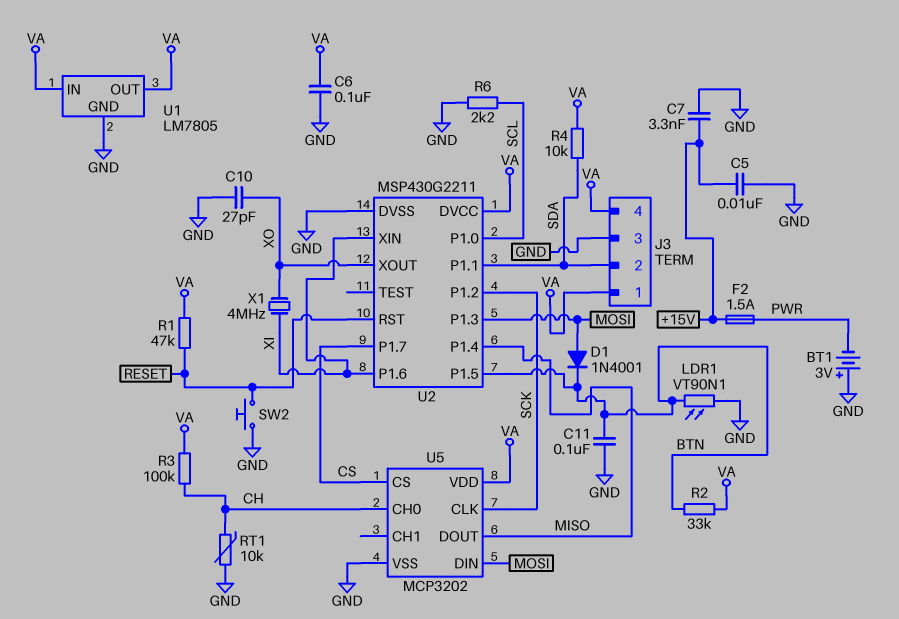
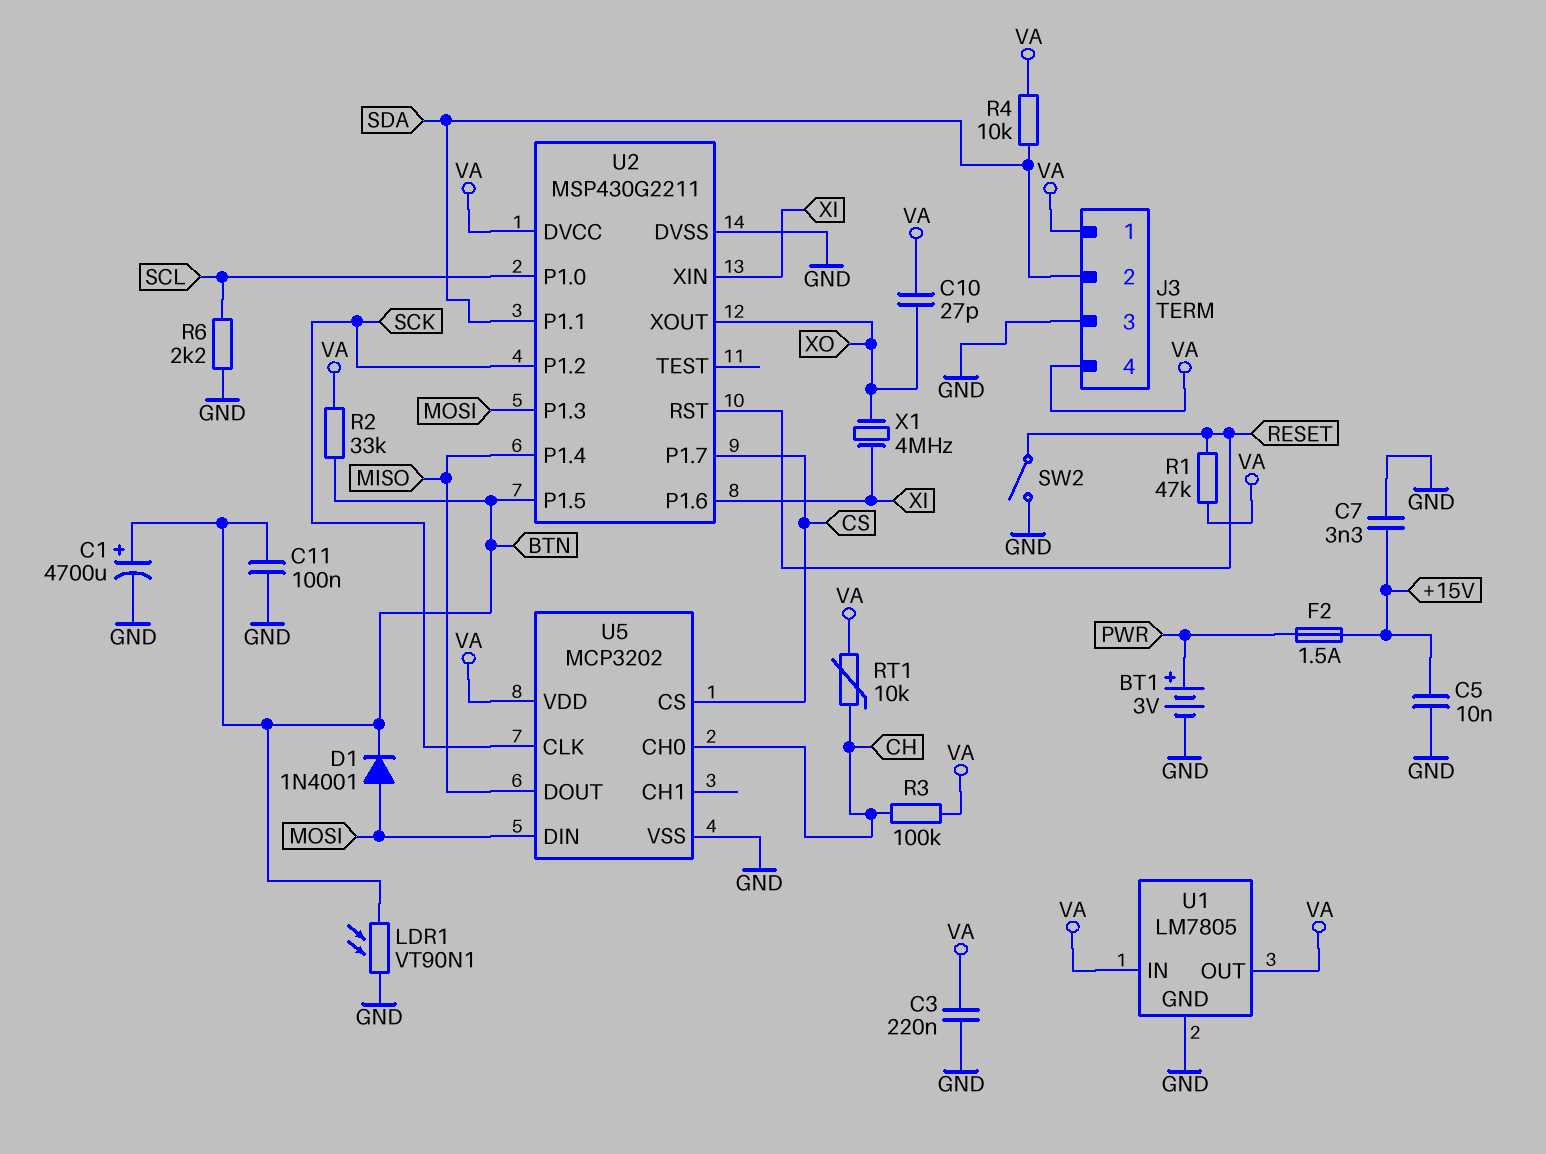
BT1: 3V (plus GND, minus PWR) -> 3V (plus PWR, minus GND)
C1: none -> 4700uF (plus BTN, minus GND)
C3: none -> 220nF (GND, VA)
C6: 100nF (GND, VA) -> none
C10: 27pF (GND, XO) -> 27pF (VA, XO)
RT1: 10k (CH, GND) -> 10k (CH, VA)
SW2: button (GND, RESET) -> switch (GND, RESET)

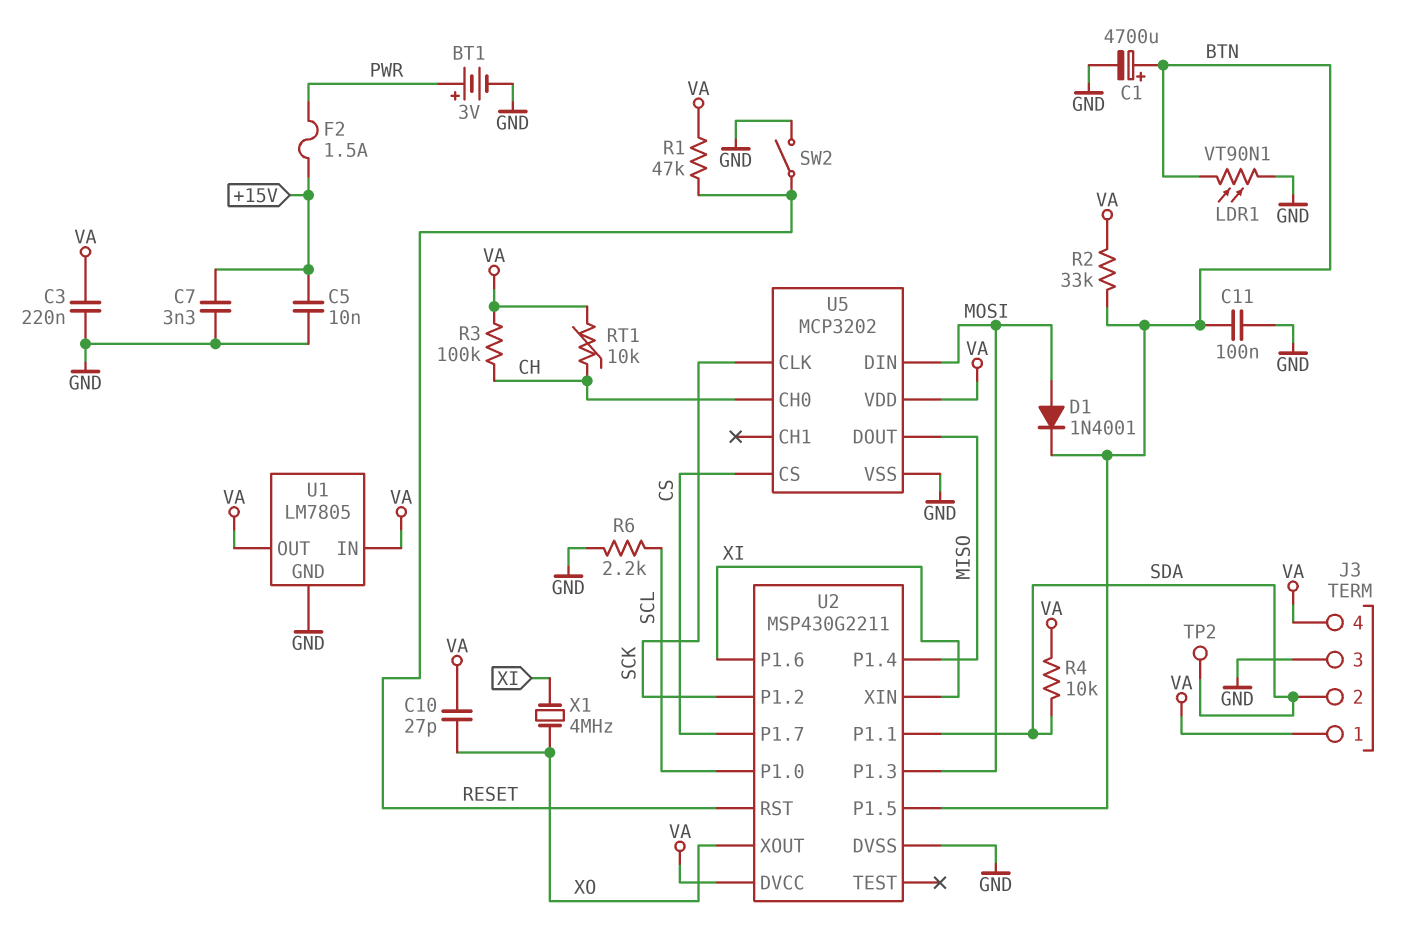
TP2: none -> test point (SDA)

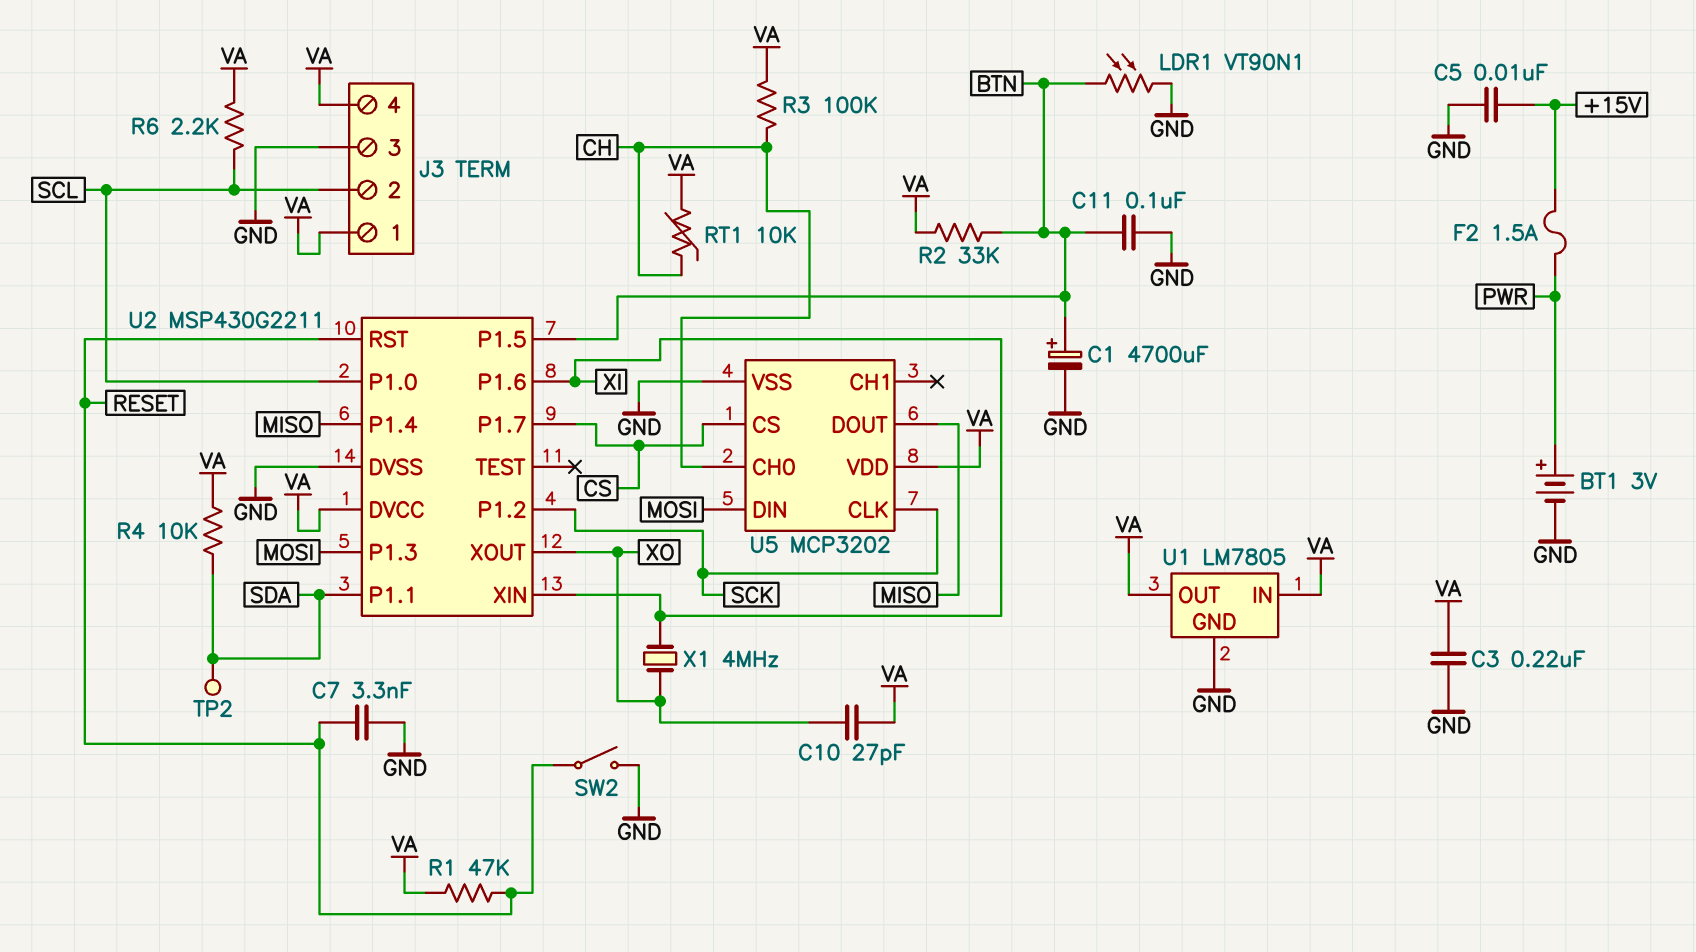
C7: 3.3nF (+15V, GND) -> 3.3nF (GND, RESET)
D1: diode 1N4001 (A MOSI, K BTN) -> none
J3 pin 2: SDA -> SCL
R6: 2.2k (GND, SCL) -> 2.2k (SCL, VA)

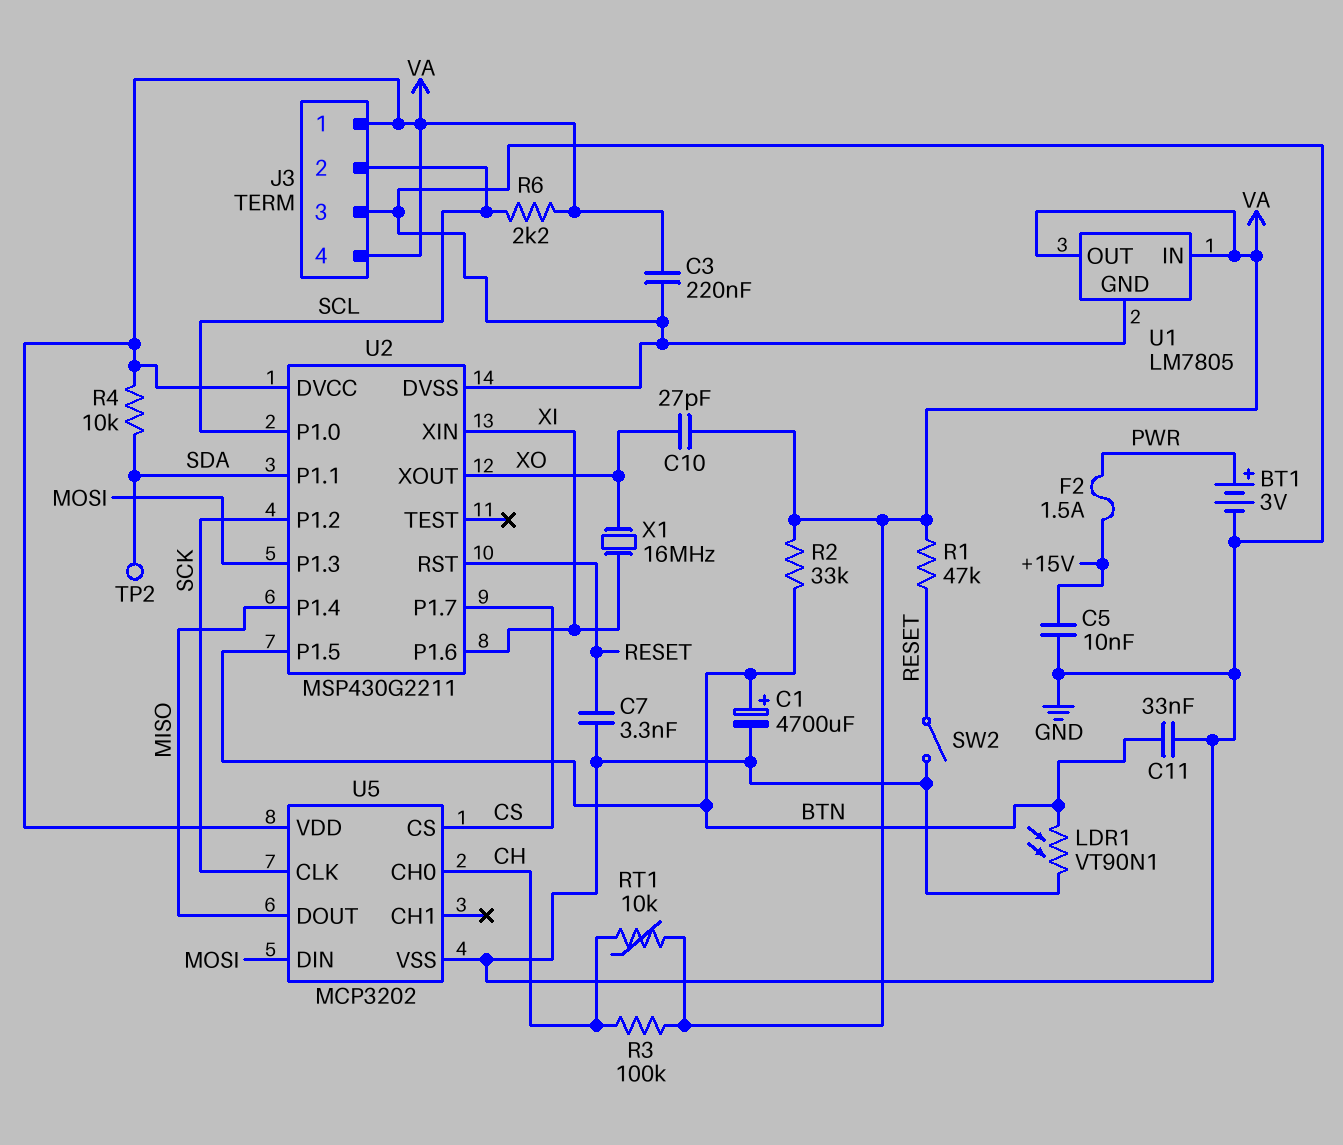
C11: 100nF (BTN, GND) -> 33nF (BTN, GND)
X1: 4MHz (XI, XO) -> 16MHz (XI, XO)

